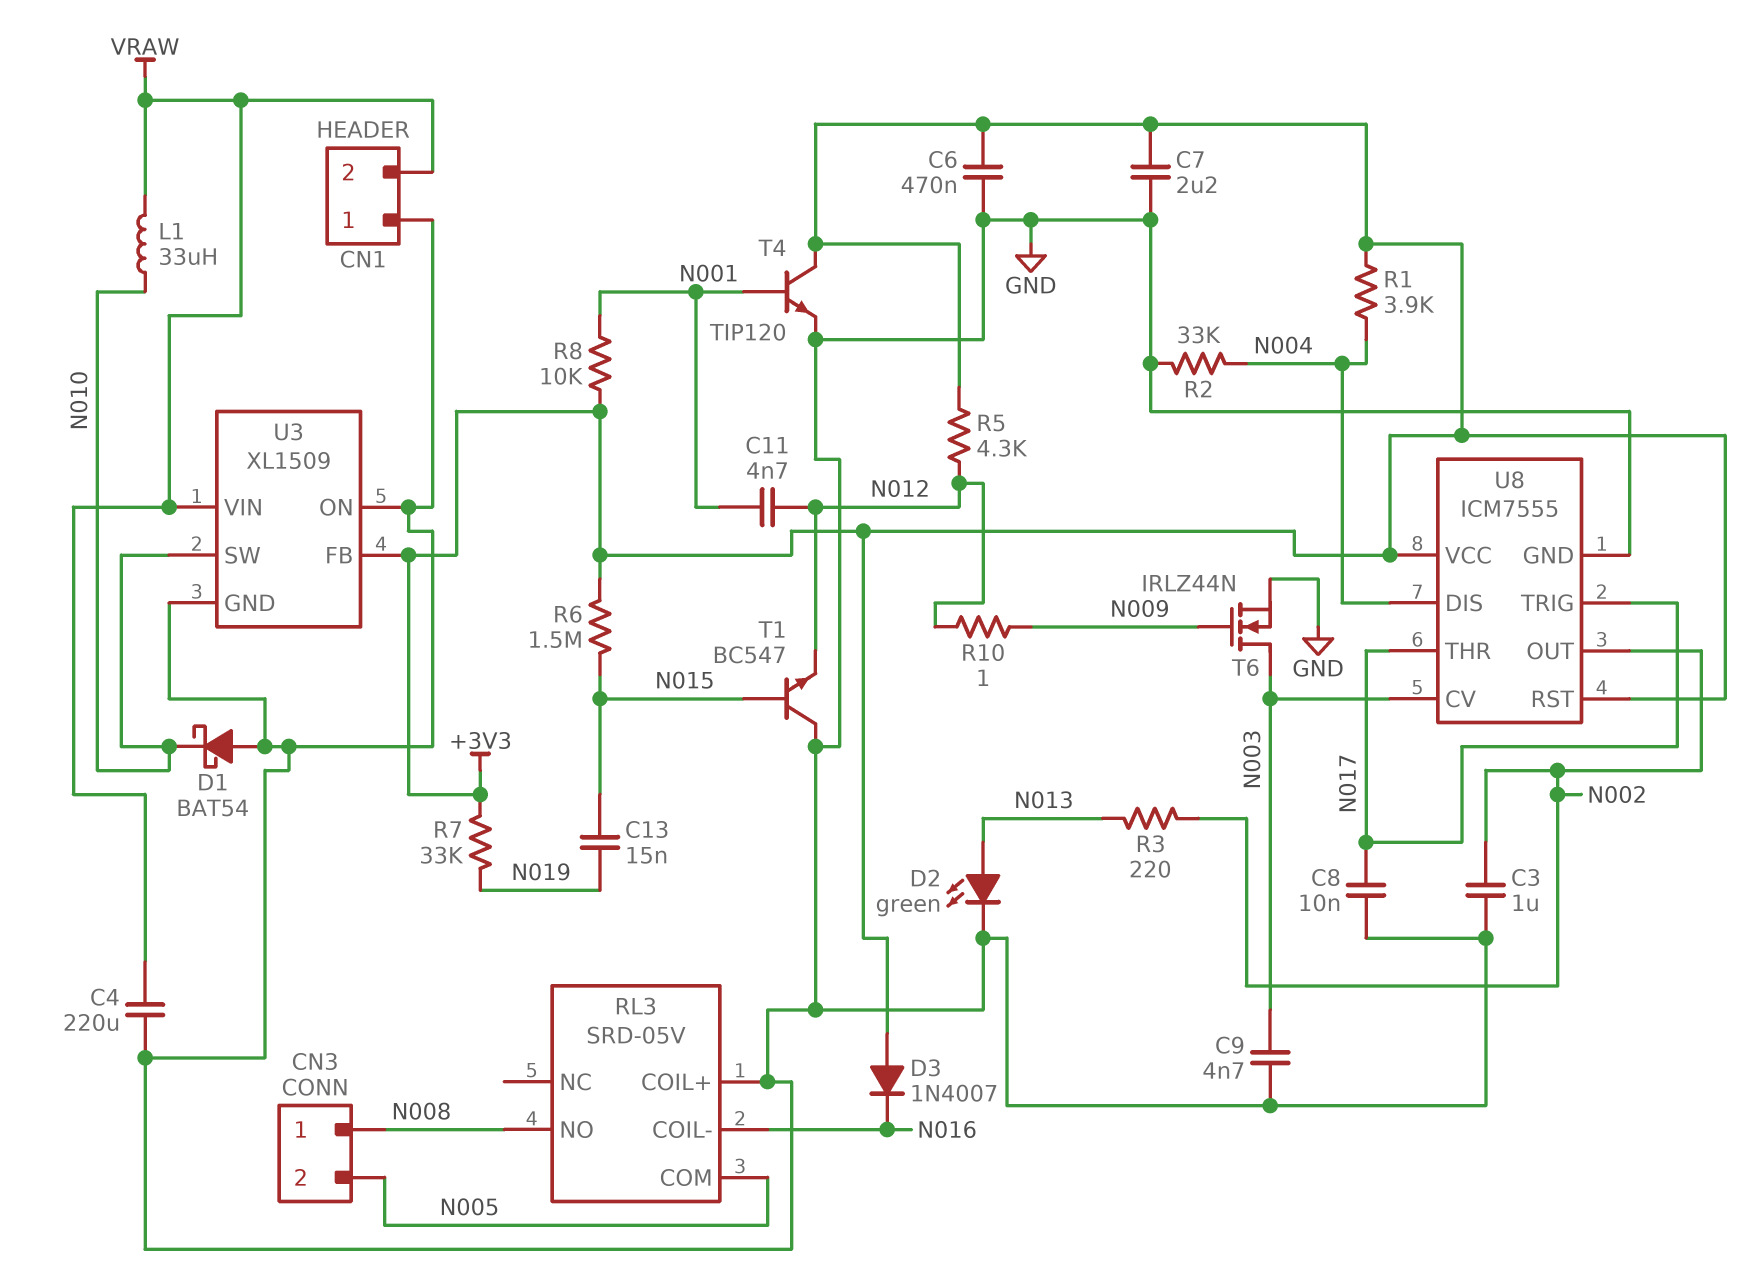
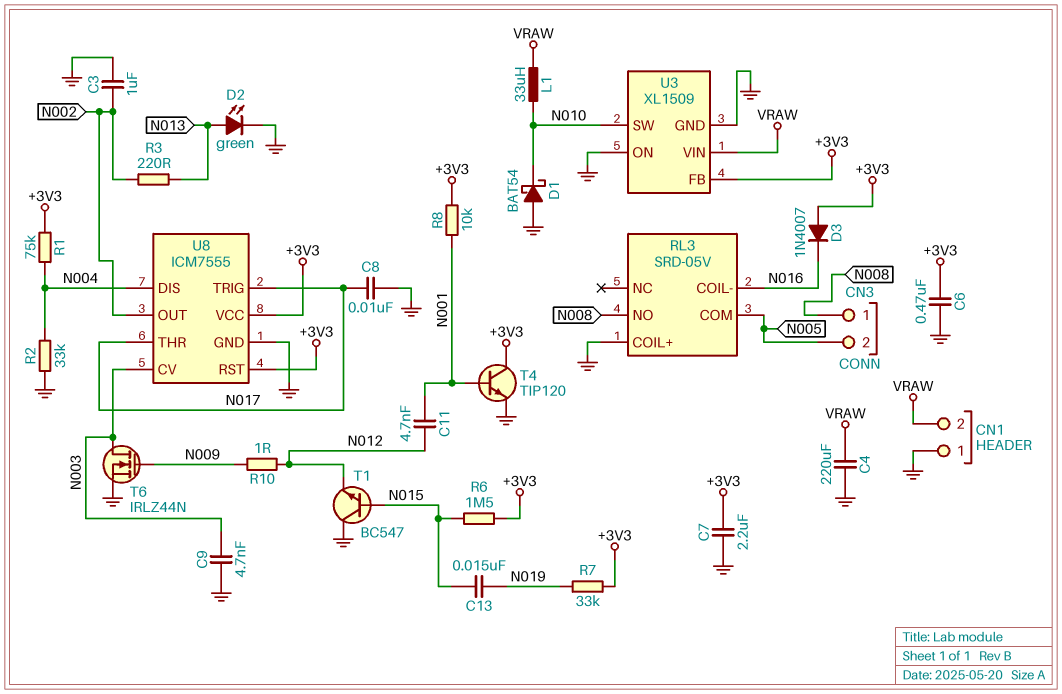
R1: 3.9k (+3V3, N004) -> 75k (+3V3, N004)
R5: 4.3k (+3V3, N012) -> none

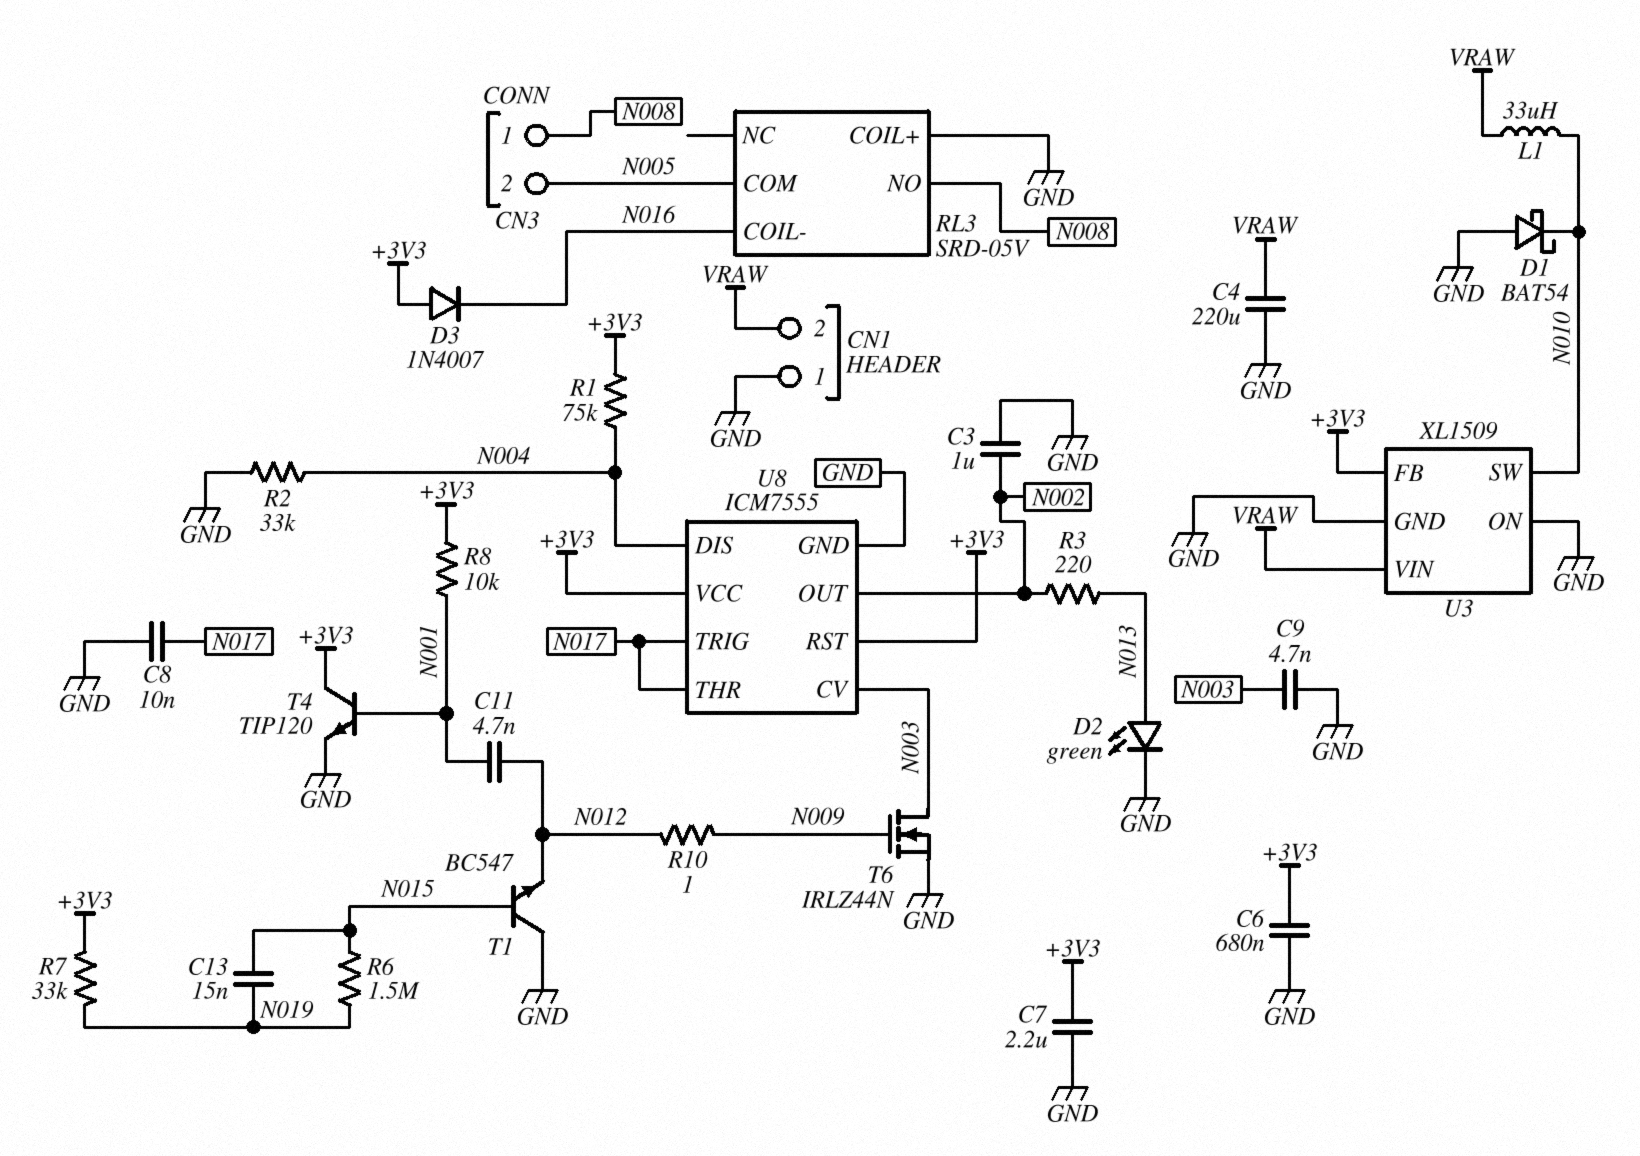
C6: 470nF (+3V3, GND) -> 680nF (+3V3, GND)
R6: 1.5M (+3V3, N015) -> 1.5M (N015, N019)

